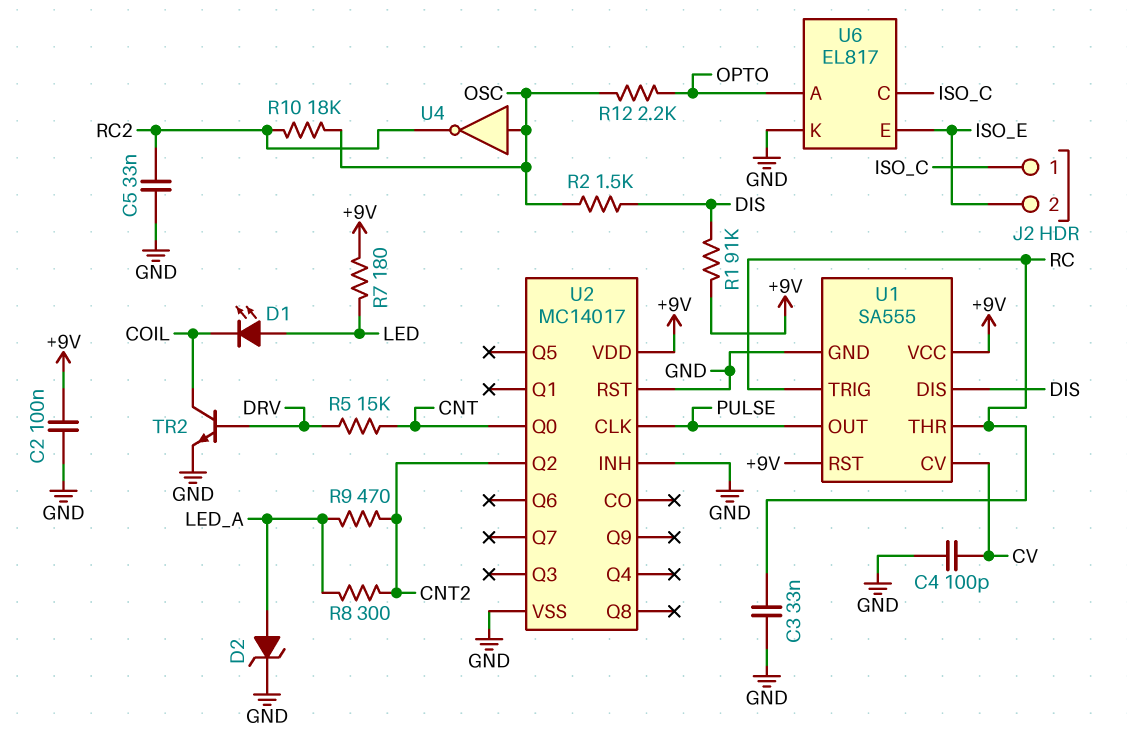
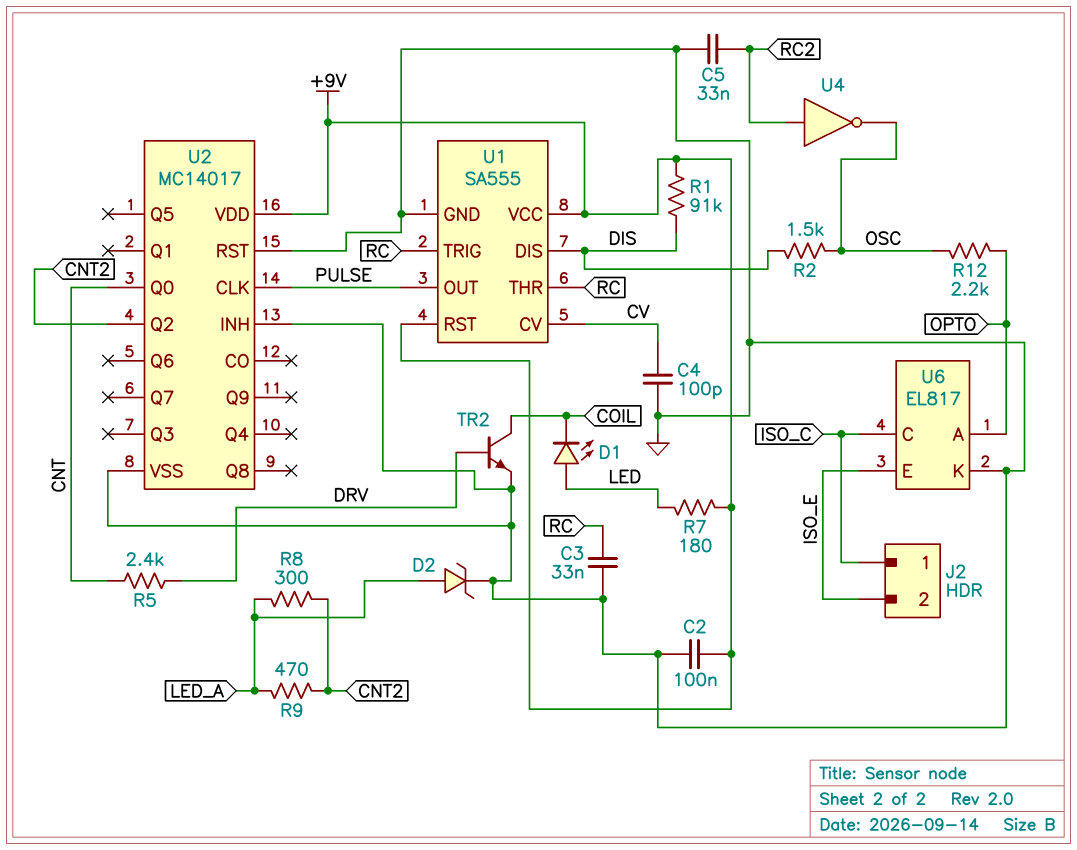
R5: 15k (CNT, DRV) -> 2.4k (CNT, DRV)
R10: 18k (OSC, RC2) -> none
U4: NOT (in OSC, out RC2) -> NOT (in RC2, out OSC)

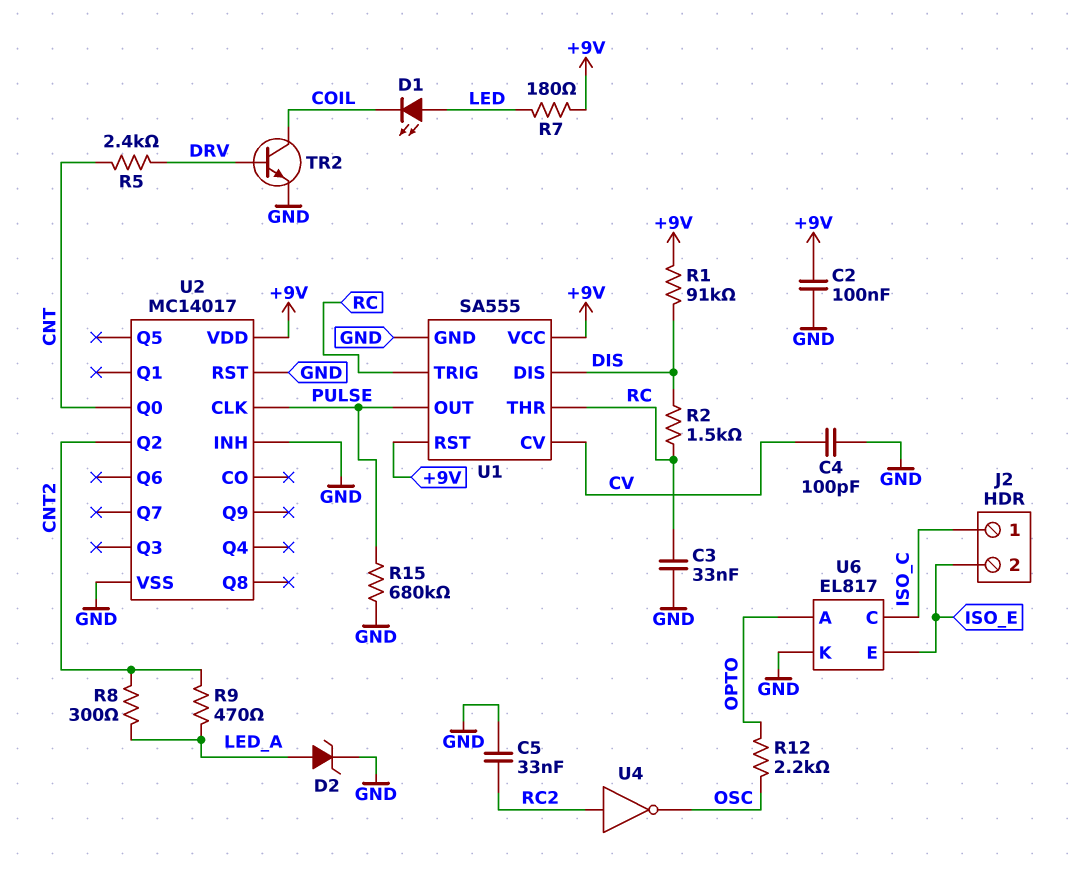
R2: 1.5k (DIS, OSC) -> 1.5k (DIS, RC)
R15: none -> 680k (GND, PULSE)

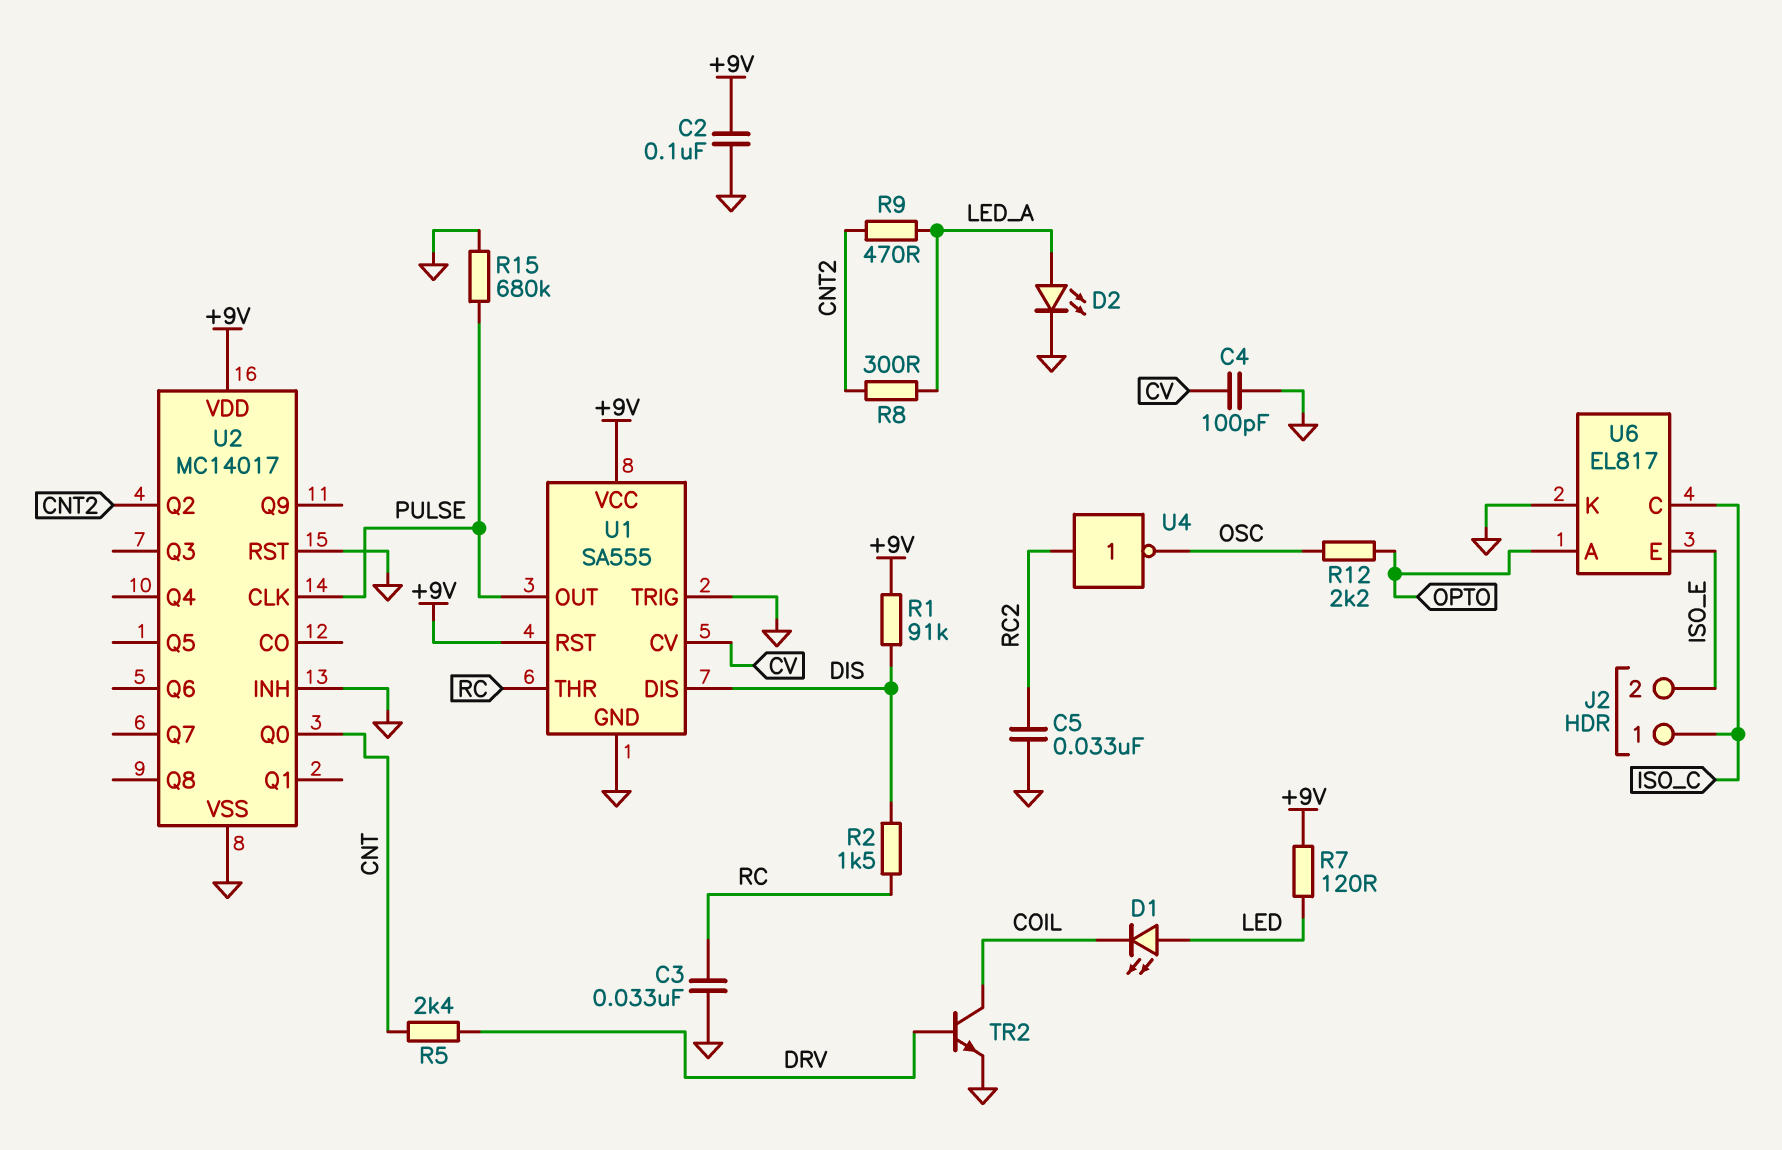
D2: zener (A LED_A, K GND) -> LED (A LED_A, K GND)
R7: 180 (+9V, LED) -> 120 (+9V, LED)
U1 pin TRIG: RC -> GND

